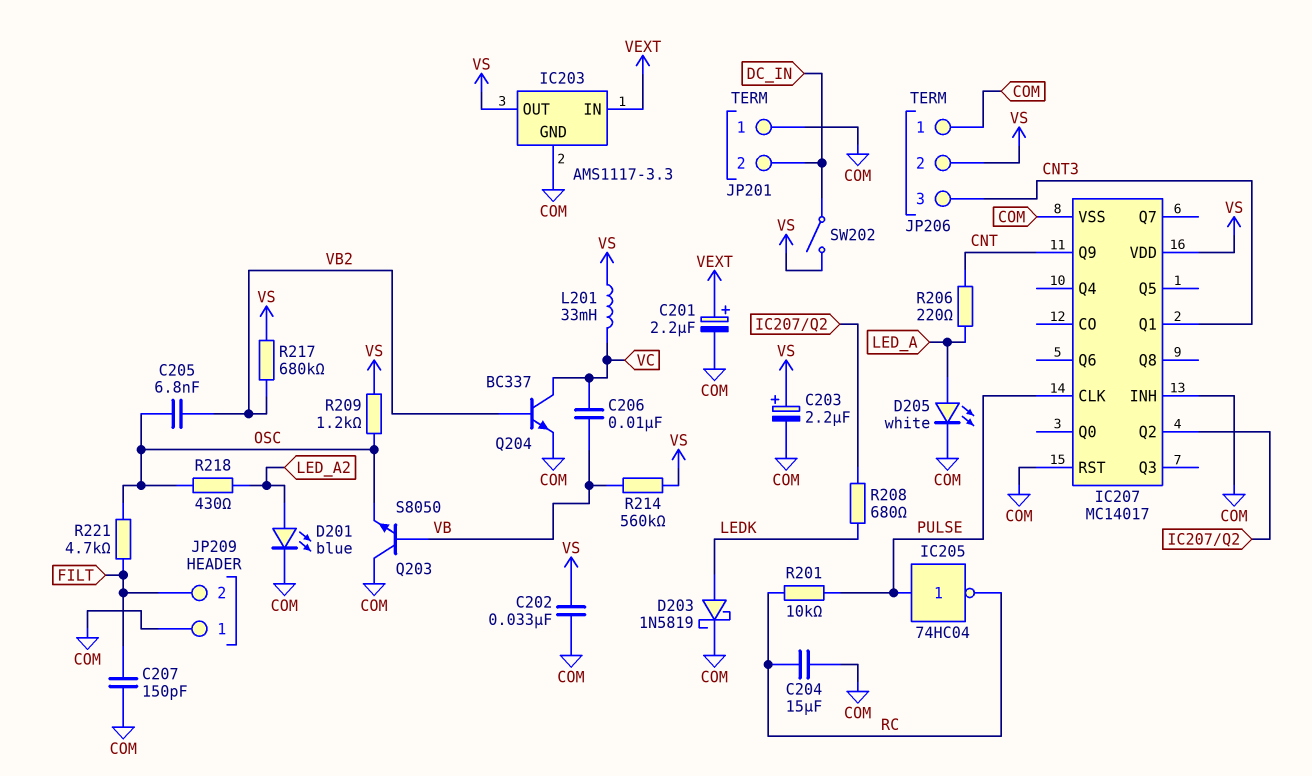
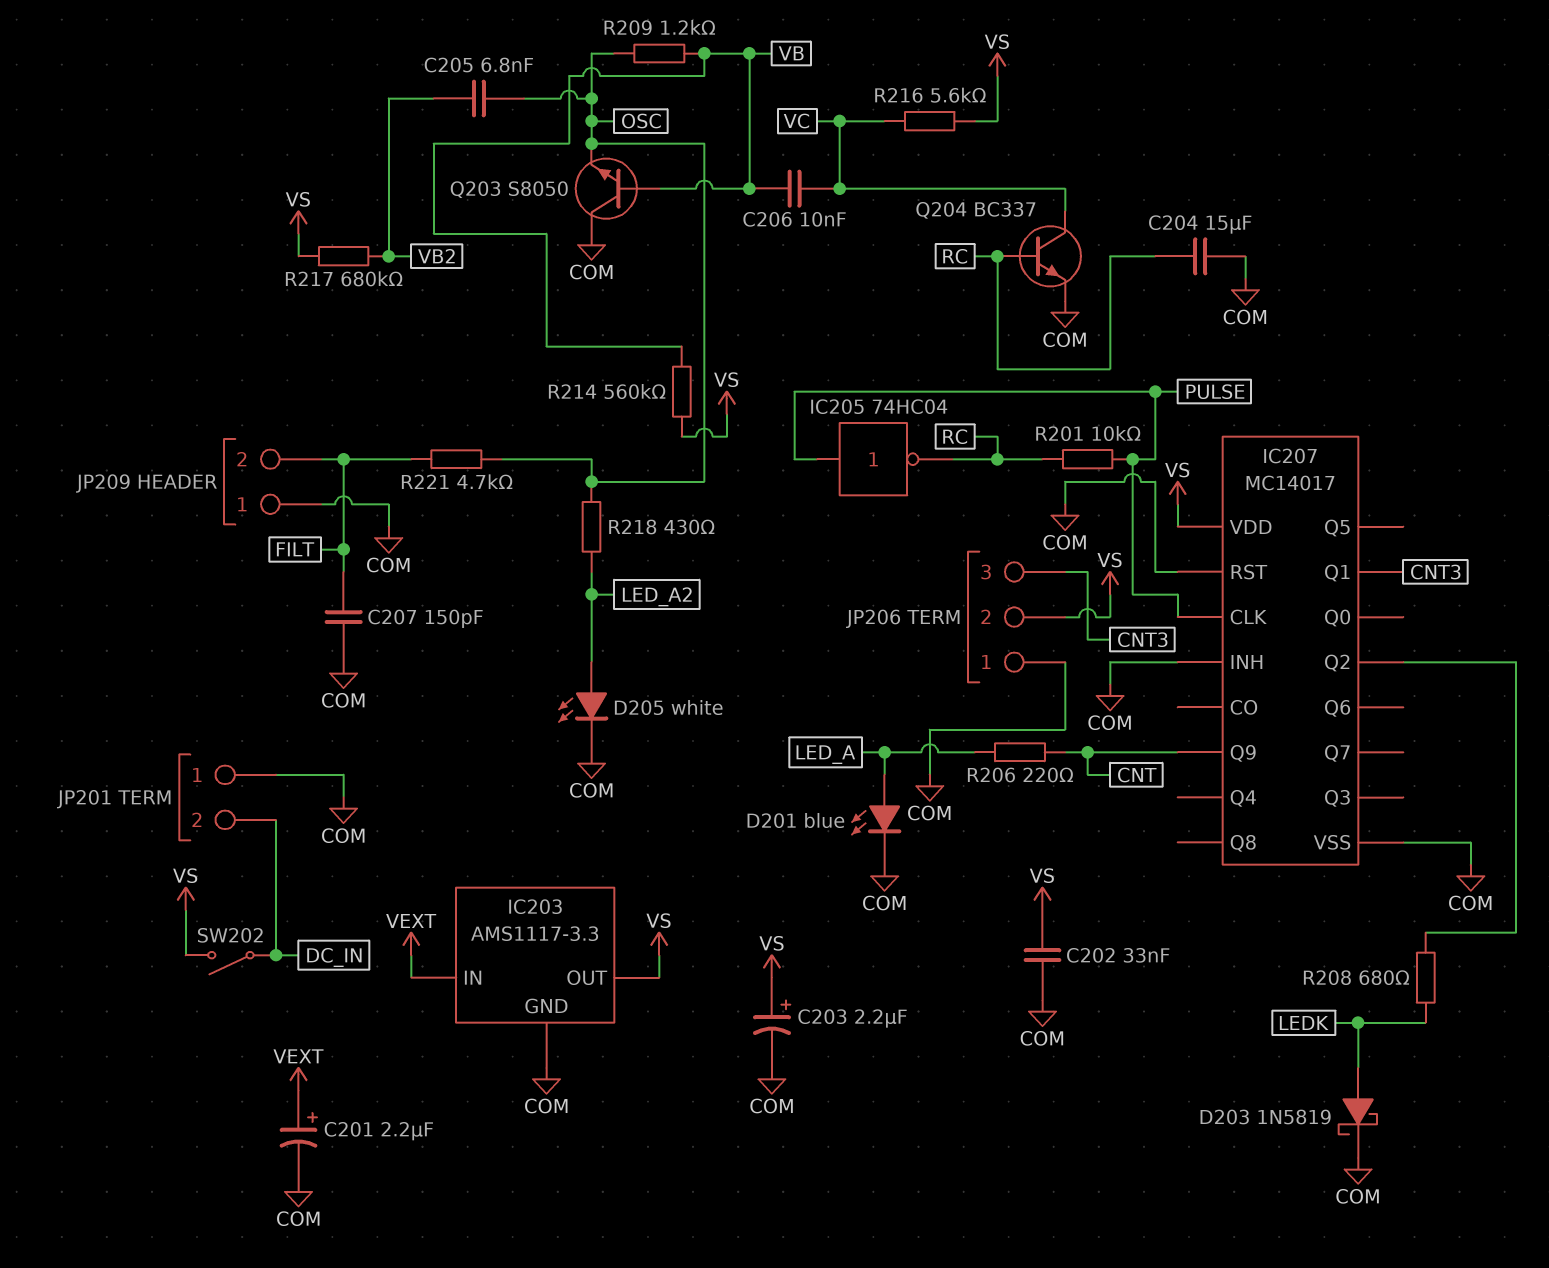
D201: LED blue (A LED_A2, K COM) -> LED blue (A LED_A, K COM)
D205: LED white (A LED_A, K COM) -> LED white (A LED_A2, K COM)
L201: 33mH (VC, VS) -> none
Q204: NPN BC337 (B VB2, C VC, E COM) -> NPN BC337 (B RC, C VC, E COM)
R209: 1.2k (OSC, VS) -> 1.2k (OSC, VB)
R216: none -> 5.6k (VC, VS)

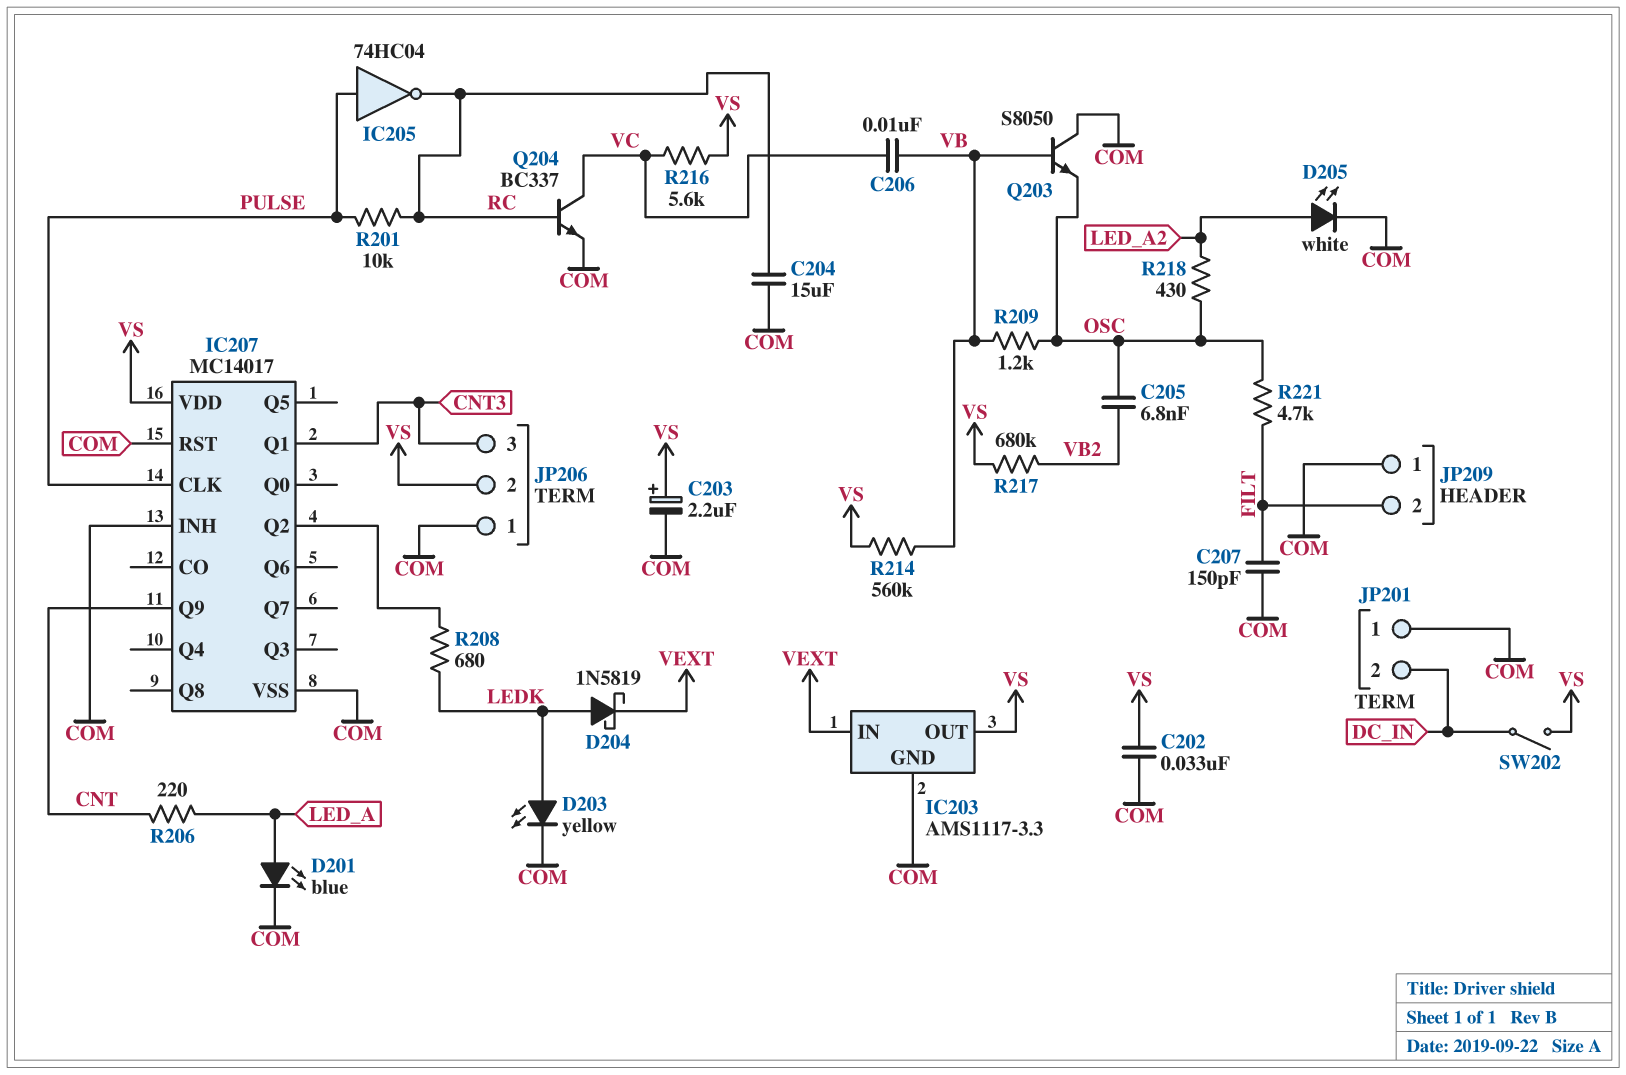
C201: 2.2uF (plus VEXT, minus COM) -> none
D203: schottky 1N5819 (A LEDK, K COM) -> LED yellow (A LEDK, K COM)
D204: none -> schottky 1N5819 (A LEDK, K VEXT)

